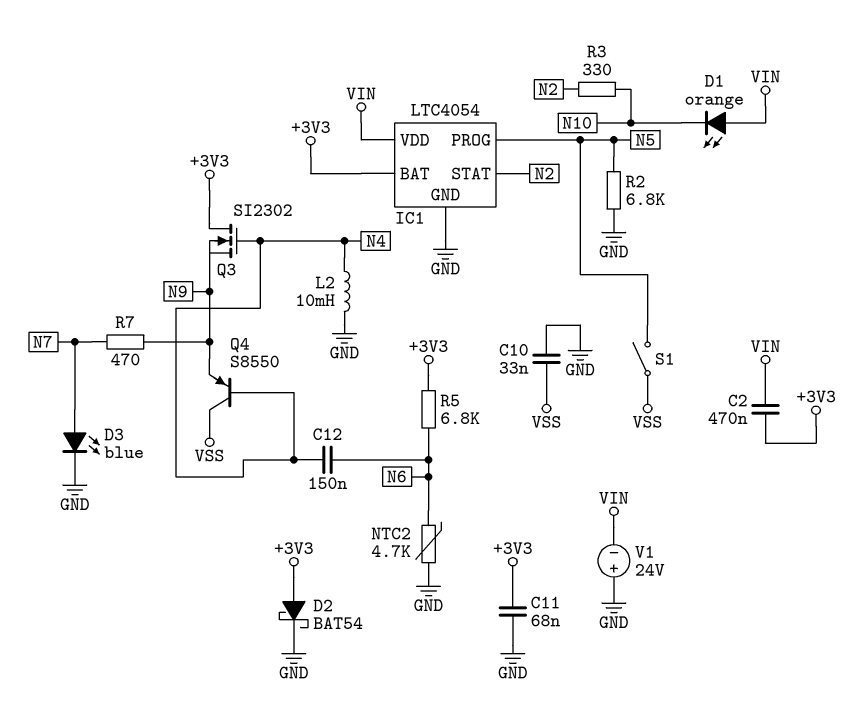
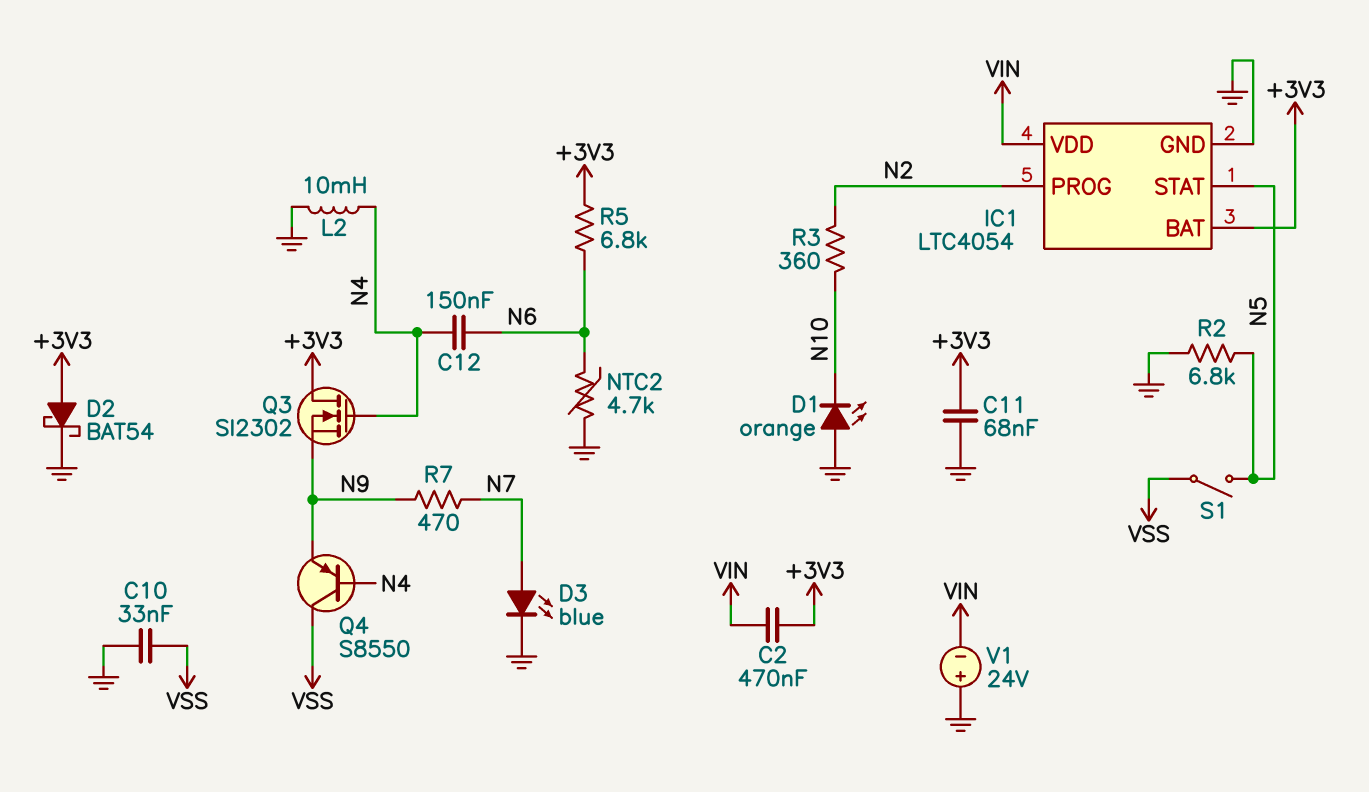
D1: LED orange (A VIN, K N10) -> LED orange (A GND, K N10)
IC1 pin PROG: N5 -> N2
IC1 pin STAT: N2 -> N5
R3: 330 (N2, N10) -> 360 (N2, N10)

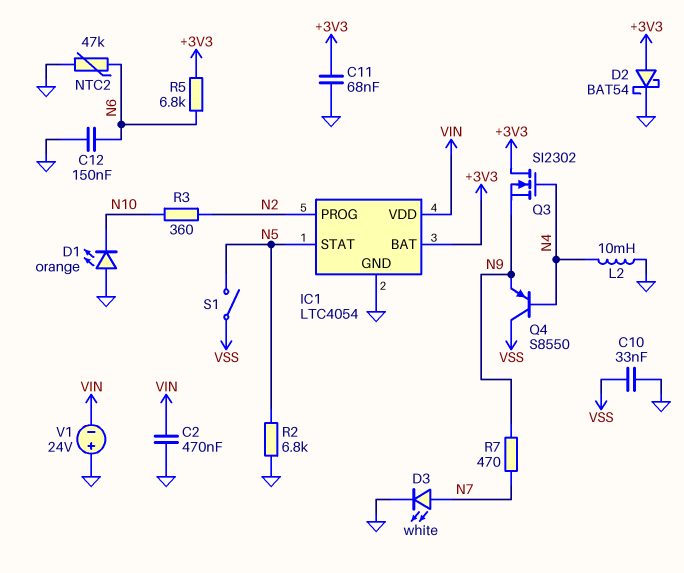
C2: 470nF (+3V3, VIN) -> 470nF (GND, VIN)
C12: 150nF (N4, N6) -> 150nF (GND, N6)
D3: LED blue (A N7, K GND) -> LED white (A N7, K GND)
NTC2: 4.7k (GND, N6) -> 47k (GND, N6)

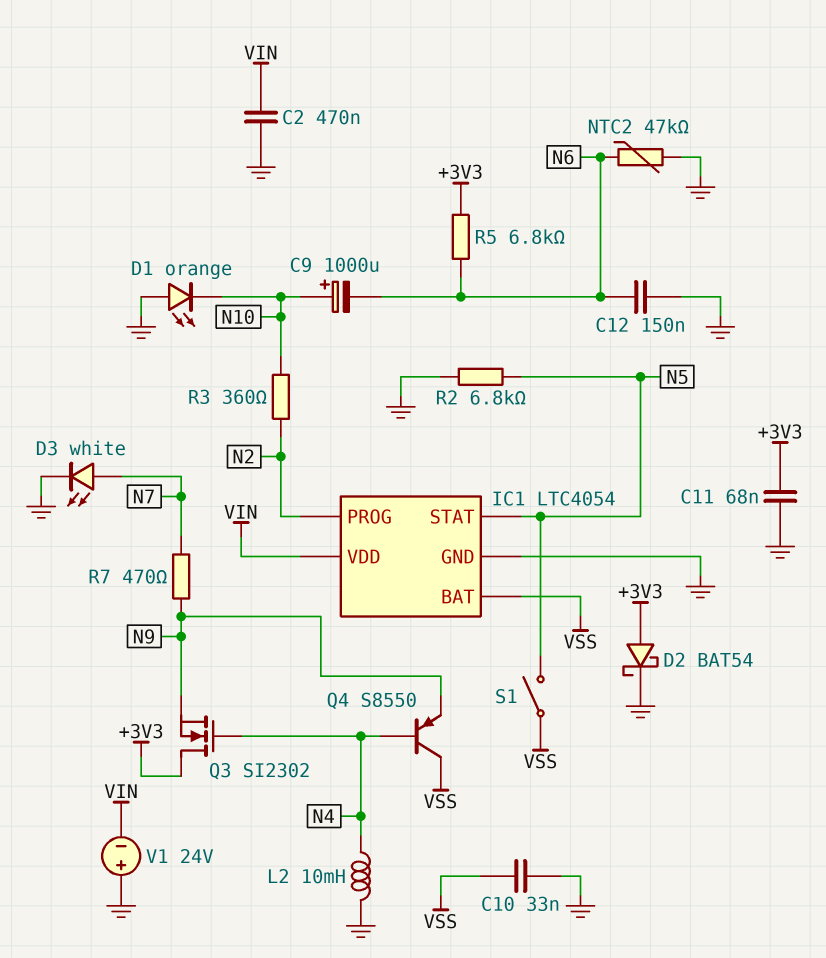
C9: none -> 1000uF (plus N10, minus N6)
IC1 pin BAT: +3V3 -> VSS

